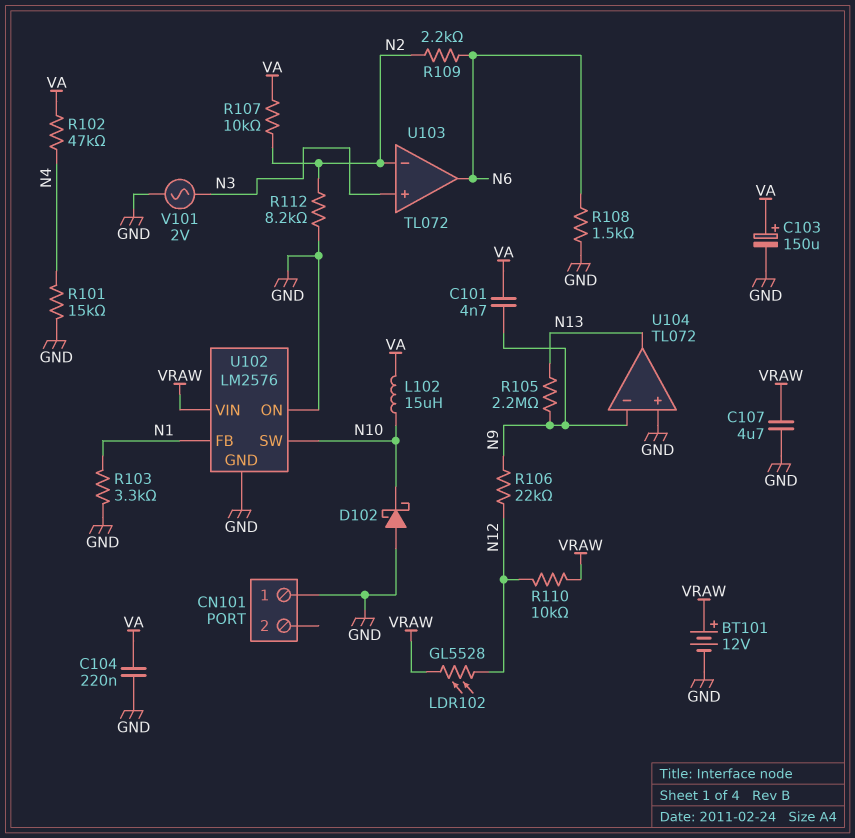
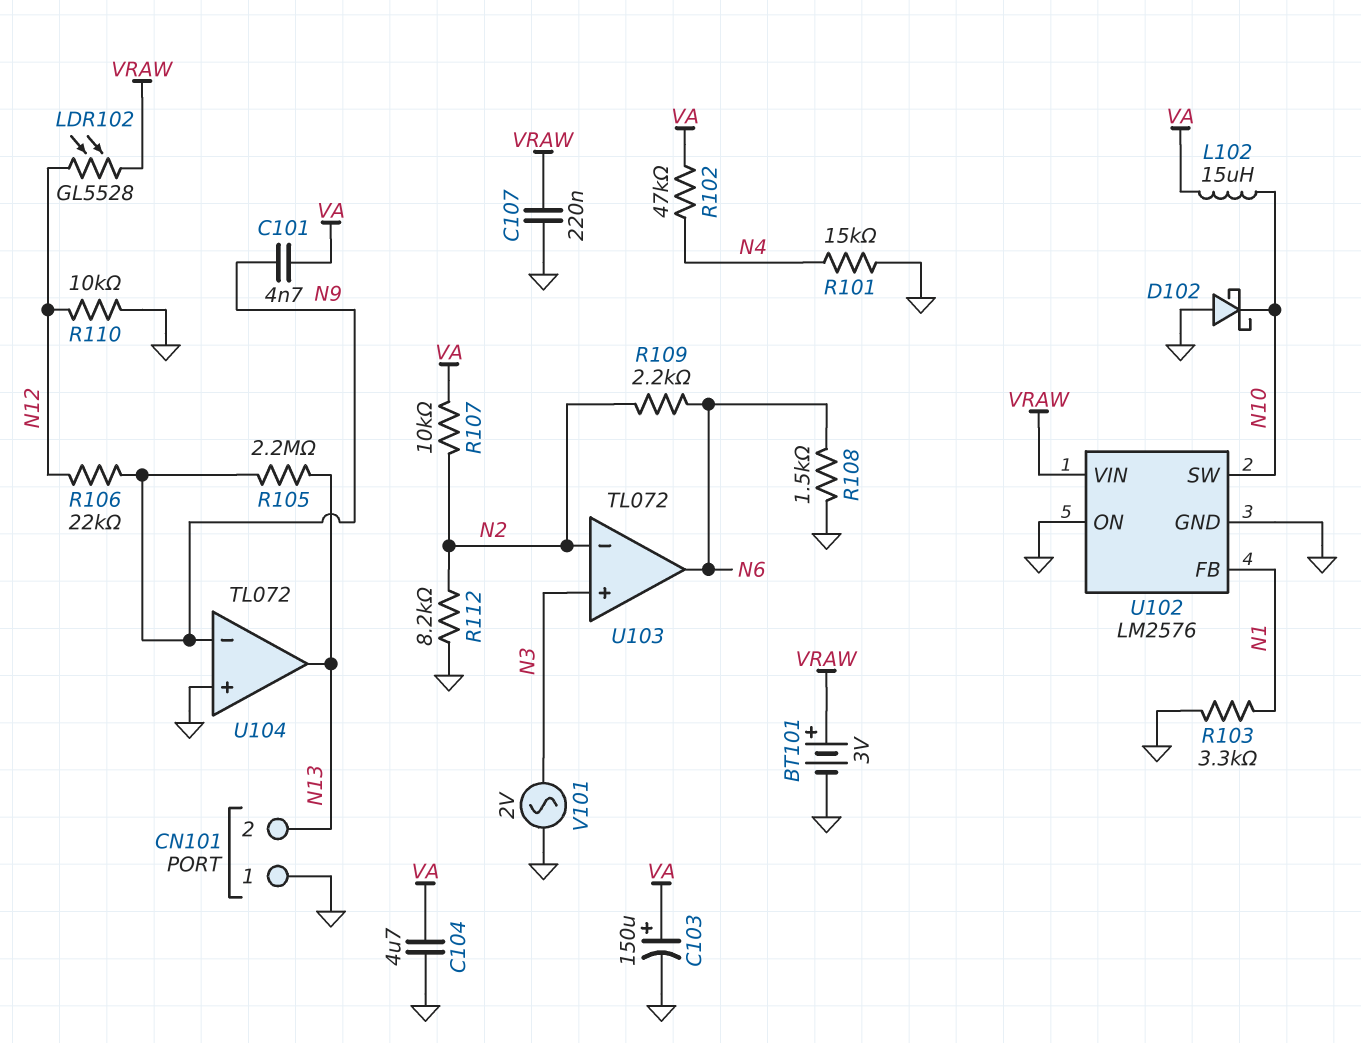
BT101: 12V (plus VRAW, minus GND) -> 3V (plus VRAW, minus GND)
C104: 220nF (GND, VA) -> 4.7uF (GND, VA)
C107: 4.7uF (GND, VRAW) -> 220nF (GND, VRAW)
CN101 pin 2: none -> N13
R110: 10k (N12, VRAW) -> 10k (GND, N12)

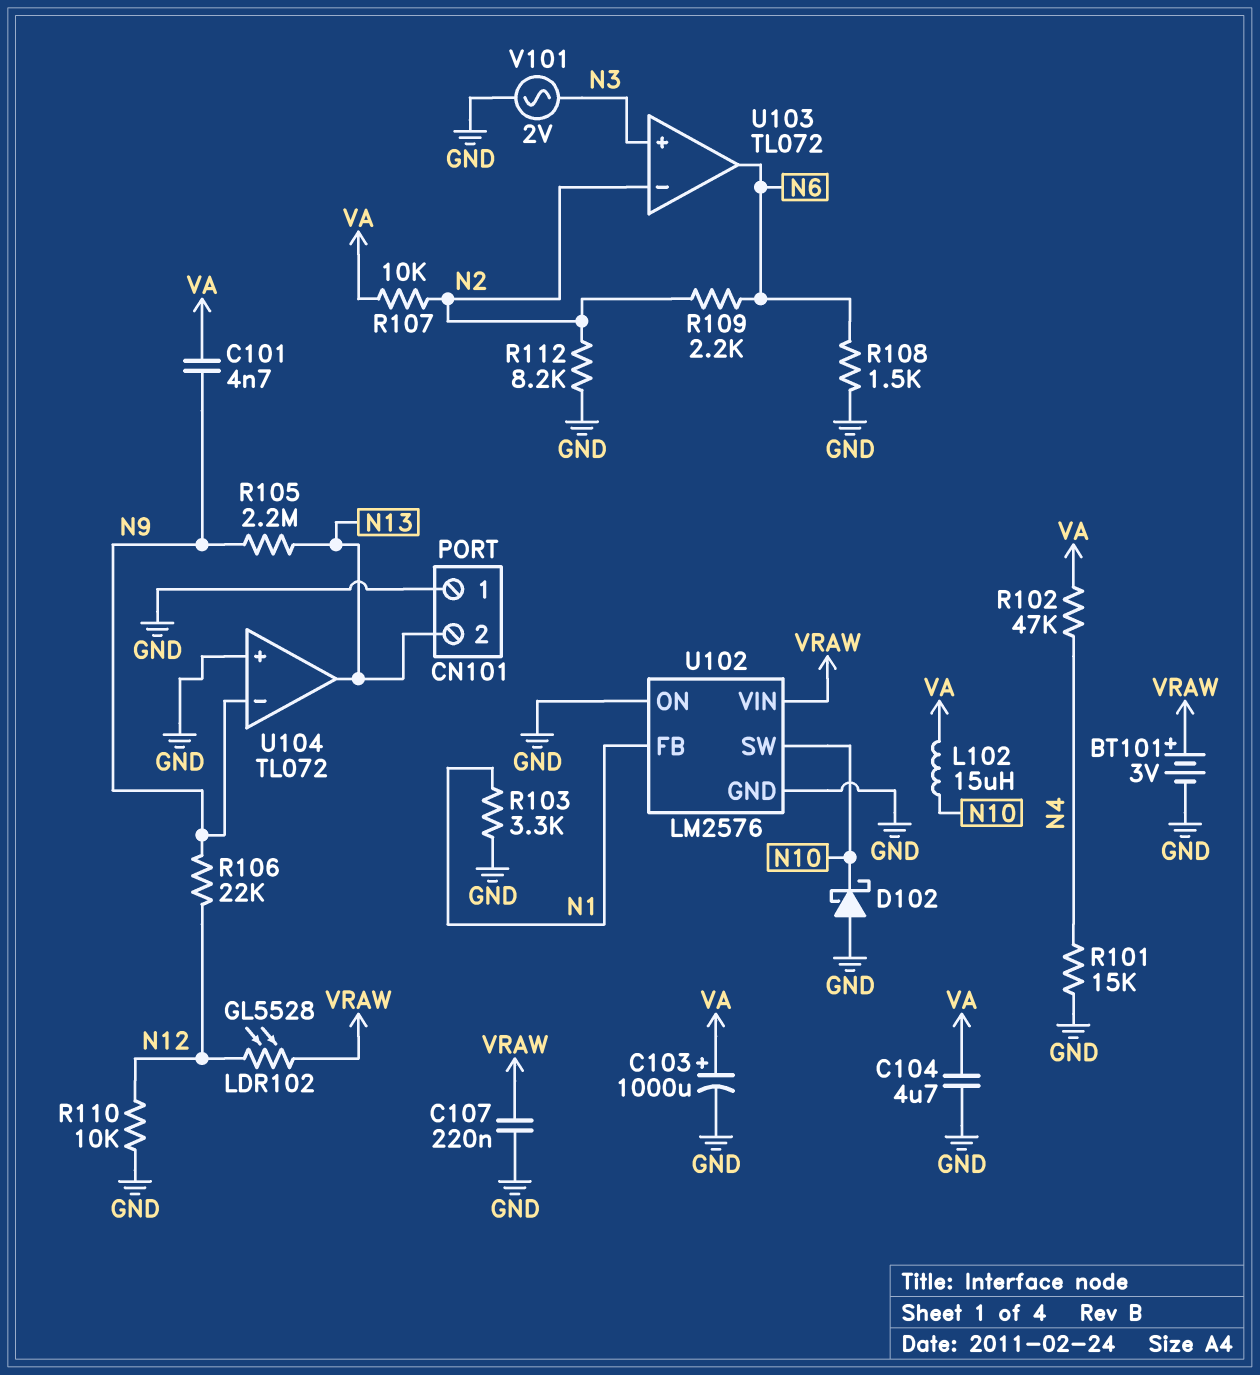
C103: 150uF (plus VA, minus GND) -> 1000uF (plus VA, minus GND)

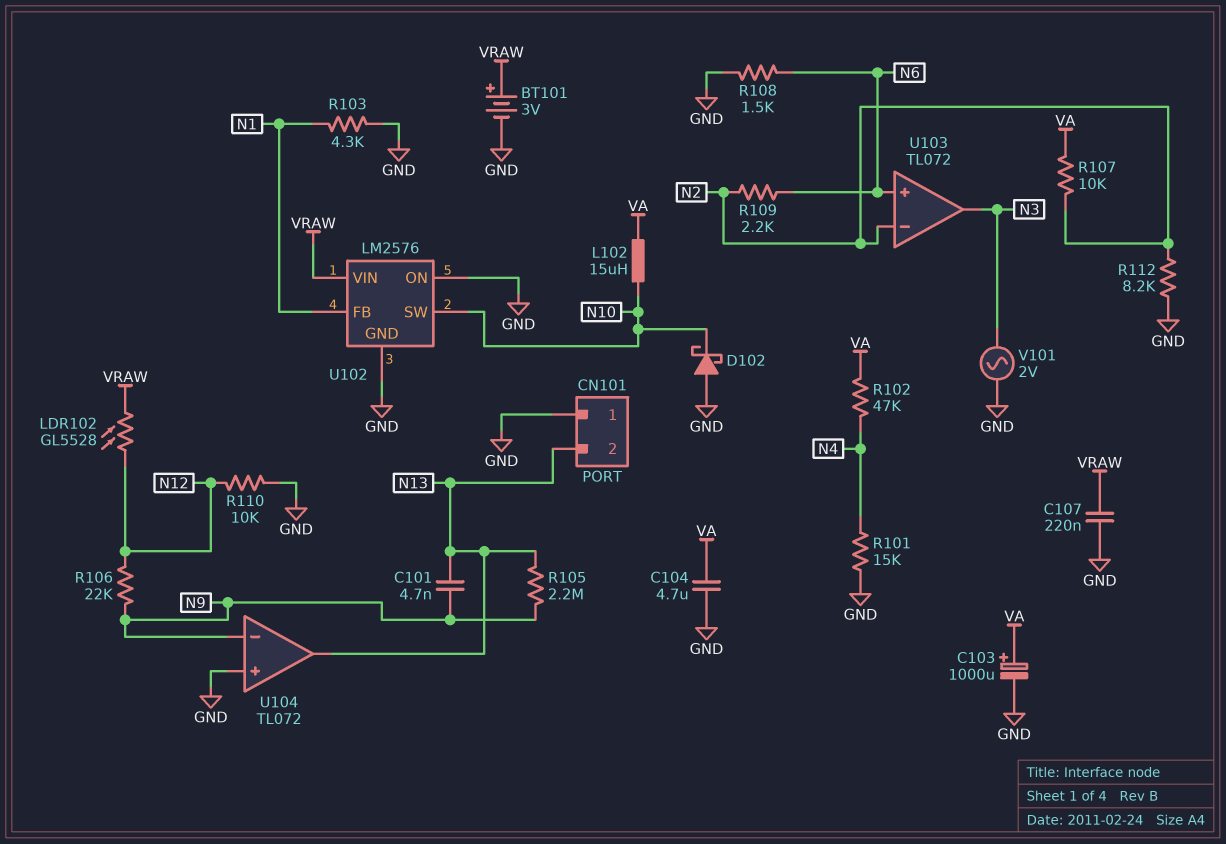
C101: 4.7nF (N9, VA) -> 4.7nF (N9, N13)
R103: 3.3k (GND, N1) -> 4.3k (GND, N1)
U103 pin in+: N3 -> N6
U103 pin out: N6 -> N3

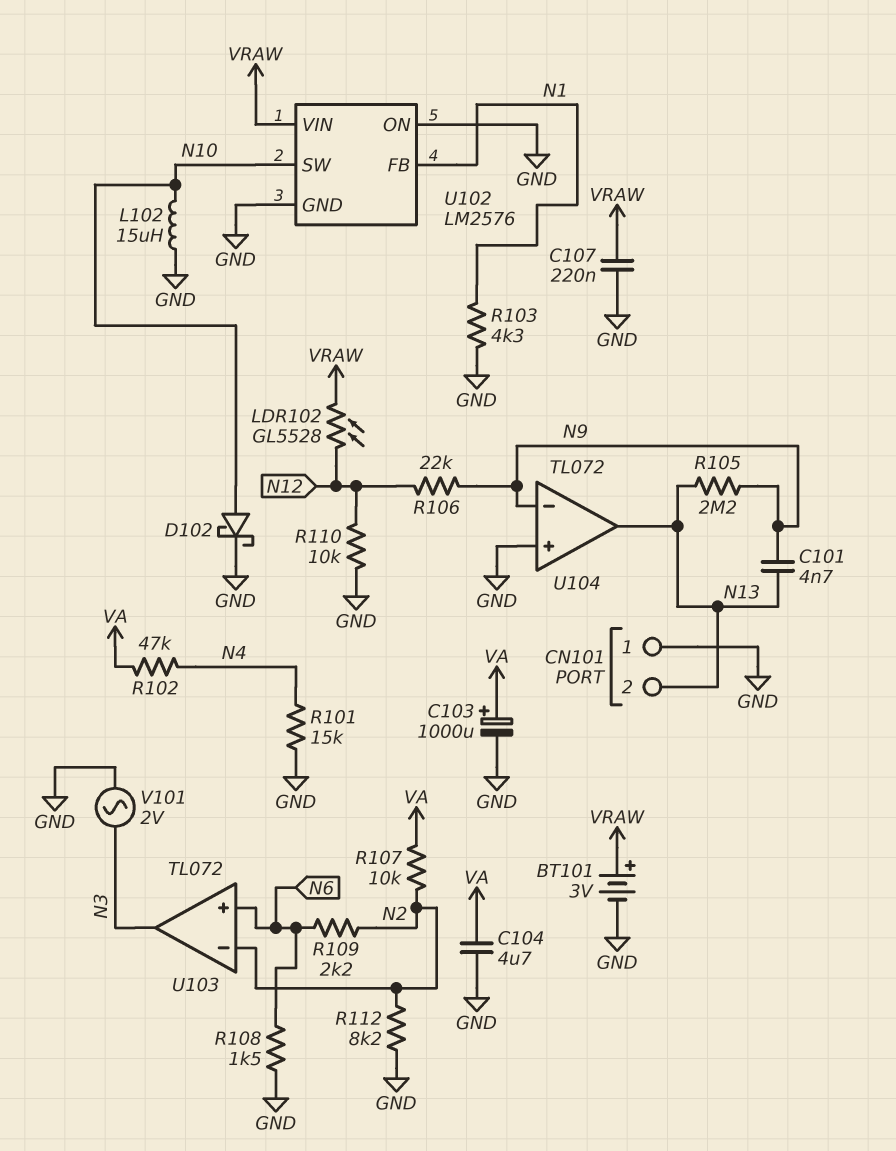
D102: schottky (A GND, K N10) -> schottky (A N10, K GND)
L102: 15uH (N10, VA) -> 15uH (GND, N10)

